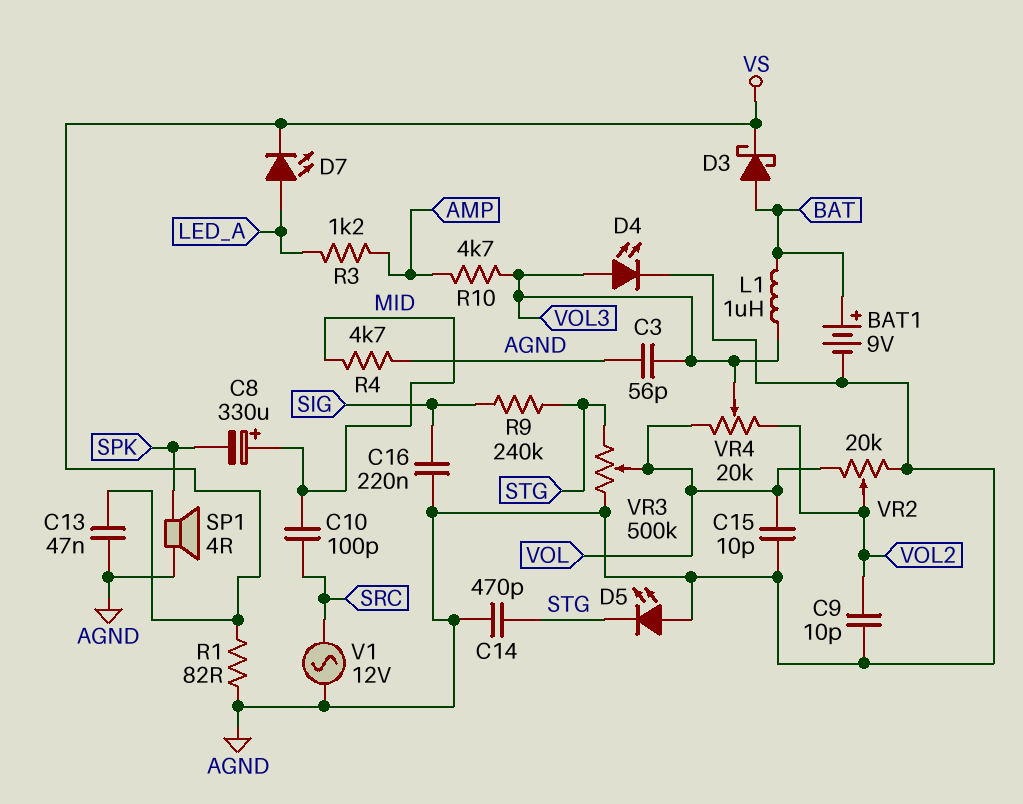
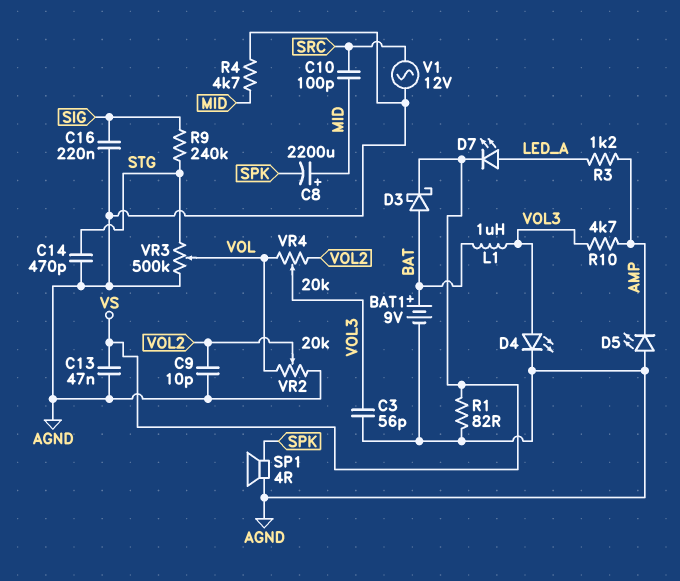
C8: 330uF (plus MID, minus SPK) -> 2200uF (plus MID, minus SPK)
C15: 10pF (AGND, VOL) -> none
D5: LED (A AGND, K STG) -> LED (A AGND, K AMP)

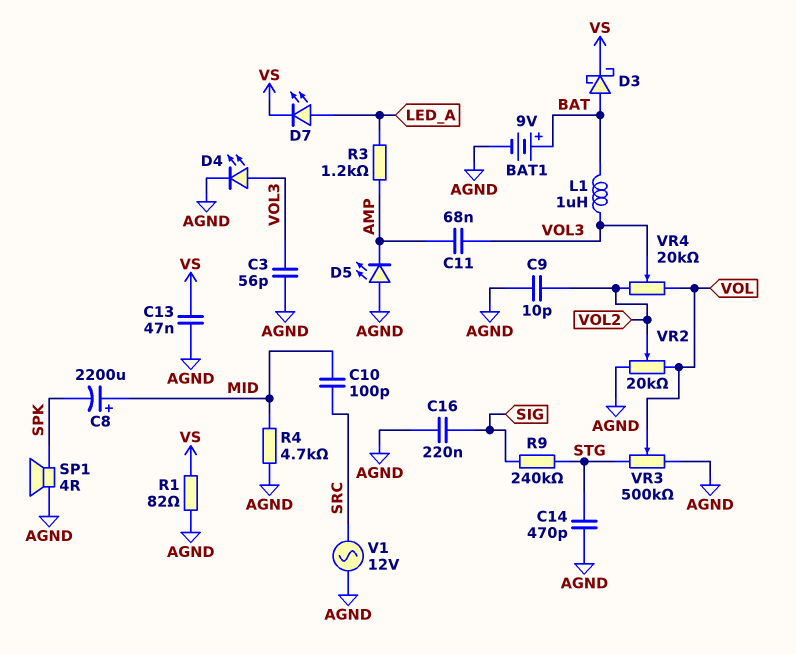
C11: none -> 68nF (AMP, VOL3)
R10: 4.7k (AMP, VOL3) -> none

